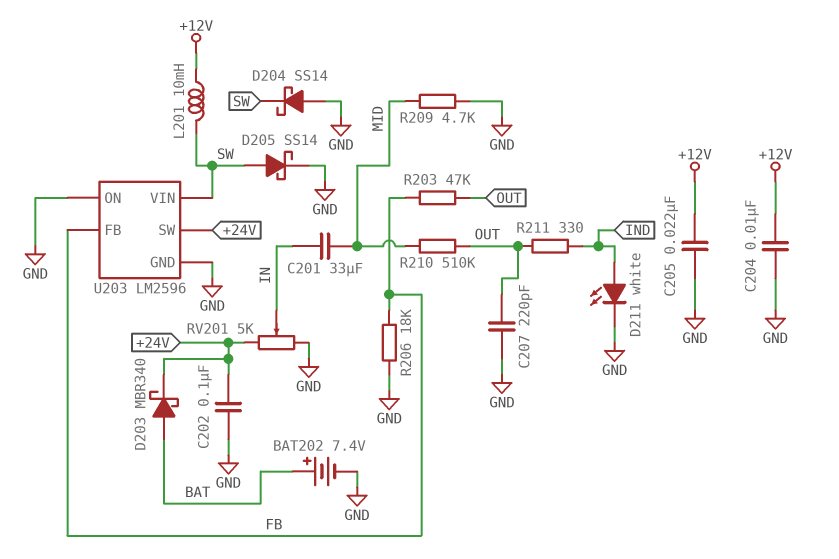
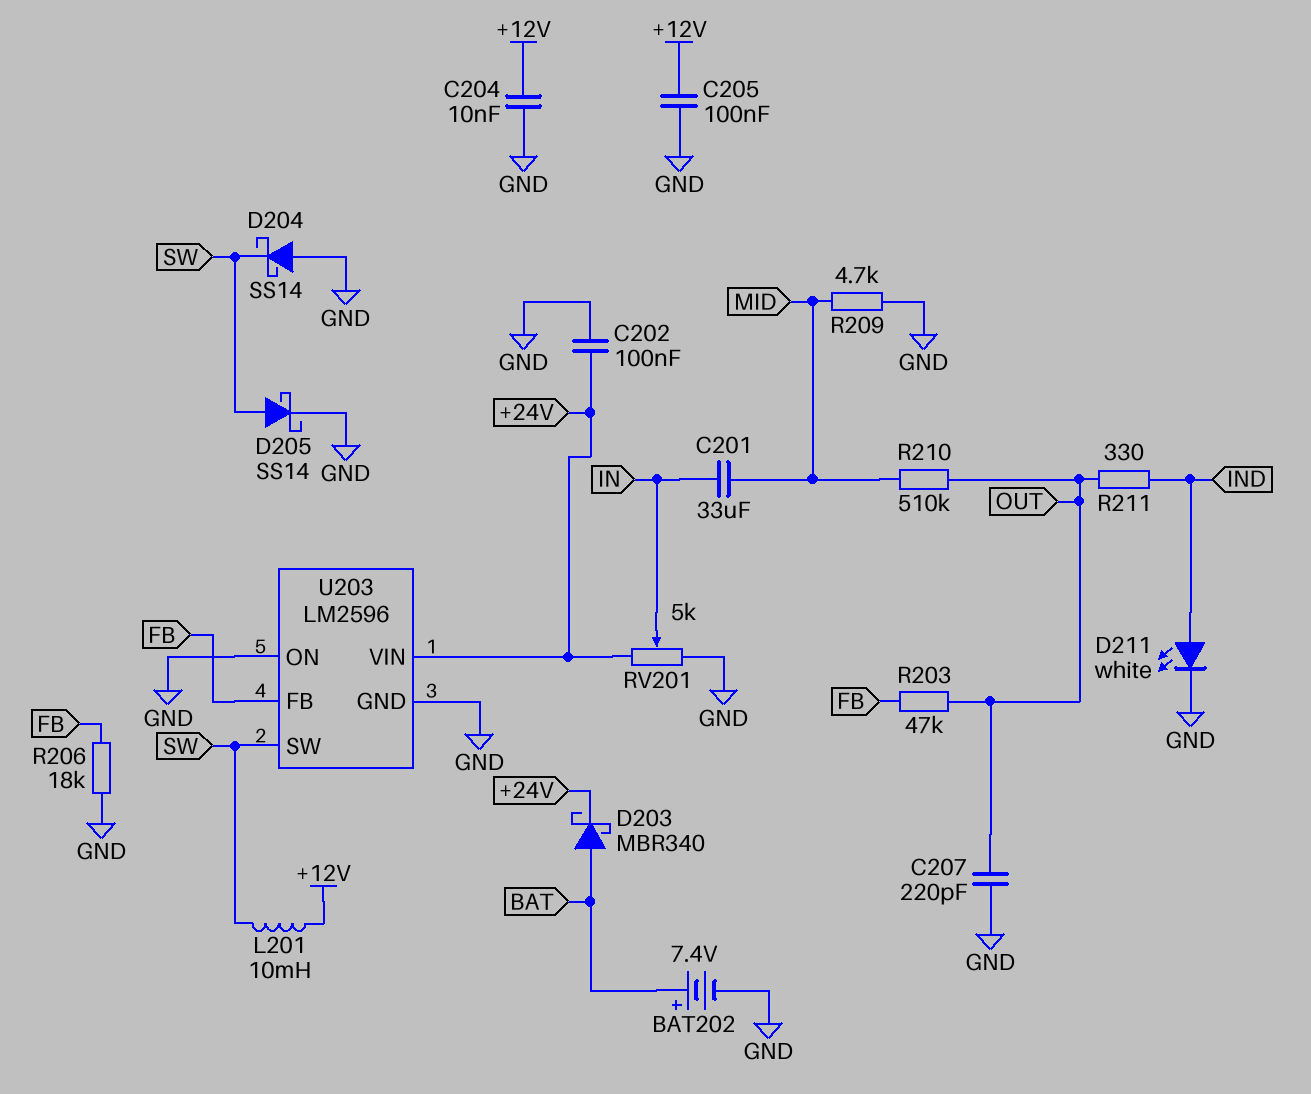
C205: 22nF (+12V, GND) -> 100nF (+12V, GND)
U203 pin SW: +24V -> SW
U203 pin VIN: SW -> +24V

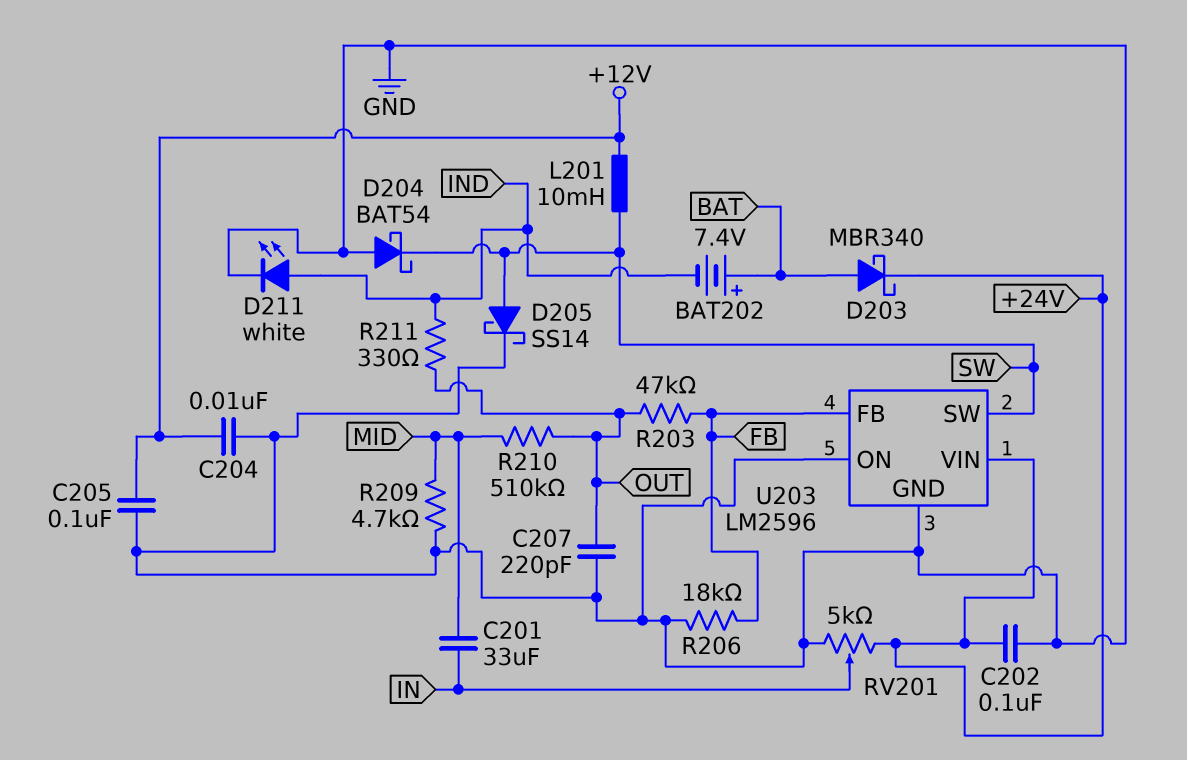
BAT202: 7.4V (plus BAT, minus GND) -> 7.4V (plus BAT, minus IND)
D204: schottky SS14 (A GND, K SW) -> schottky BAT54 (A GND, K SW)

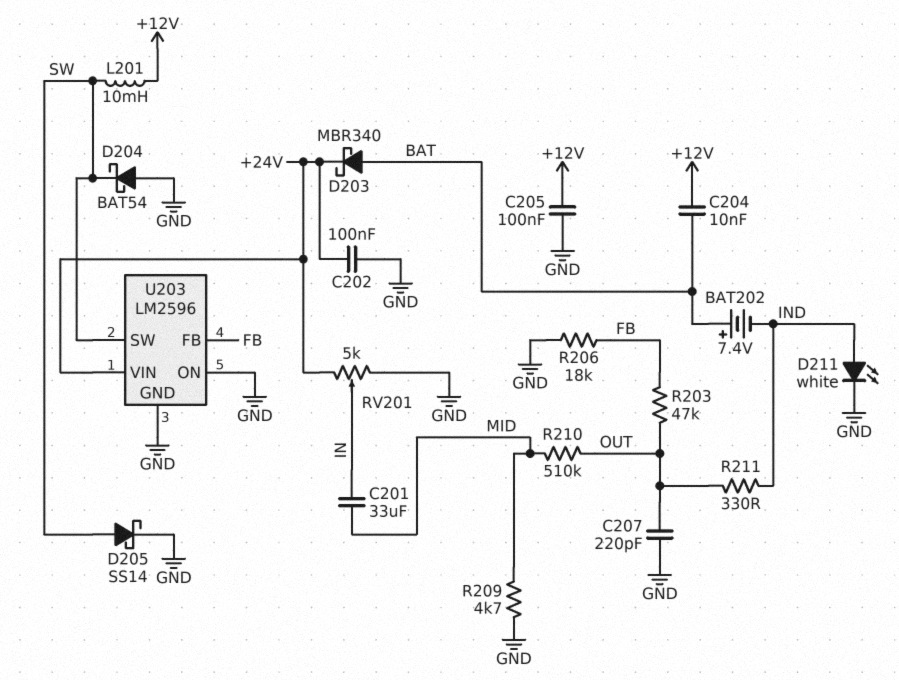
C204: 10nF (+12V, GND) -> 10nF (+12V, BAT)

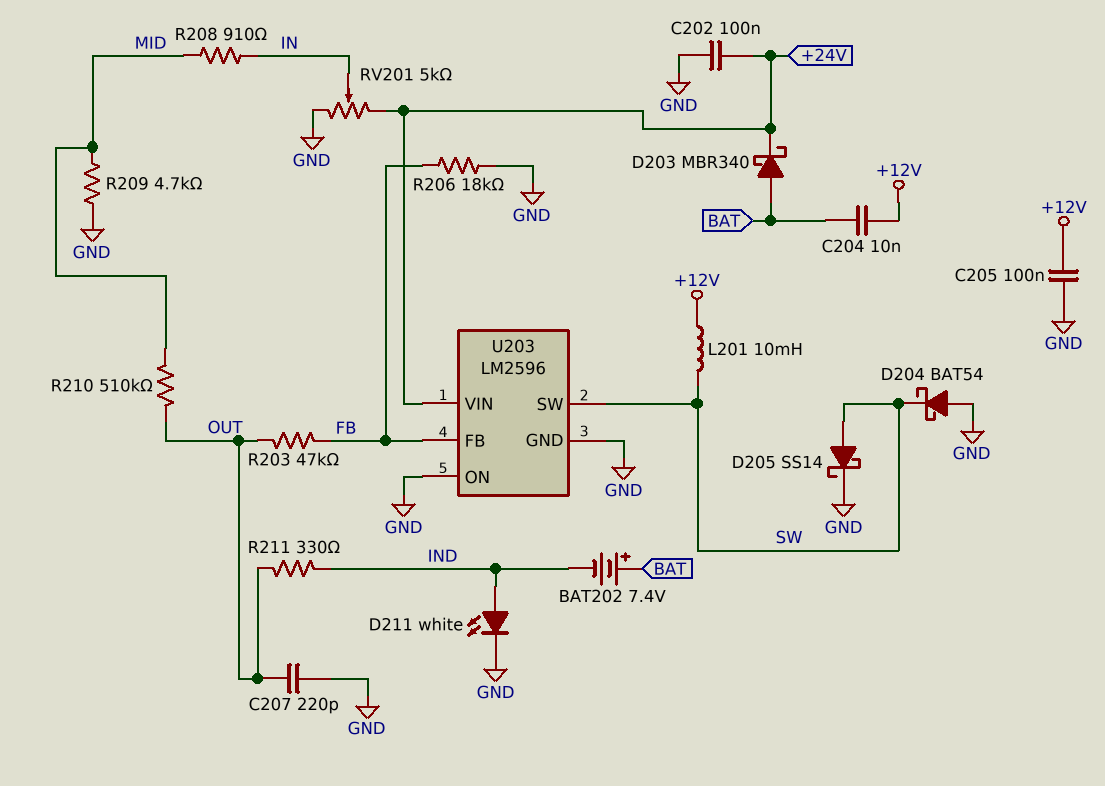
C201: 33uF (IN, MID) -> none
R208: none -> 910 (IN, MID)

